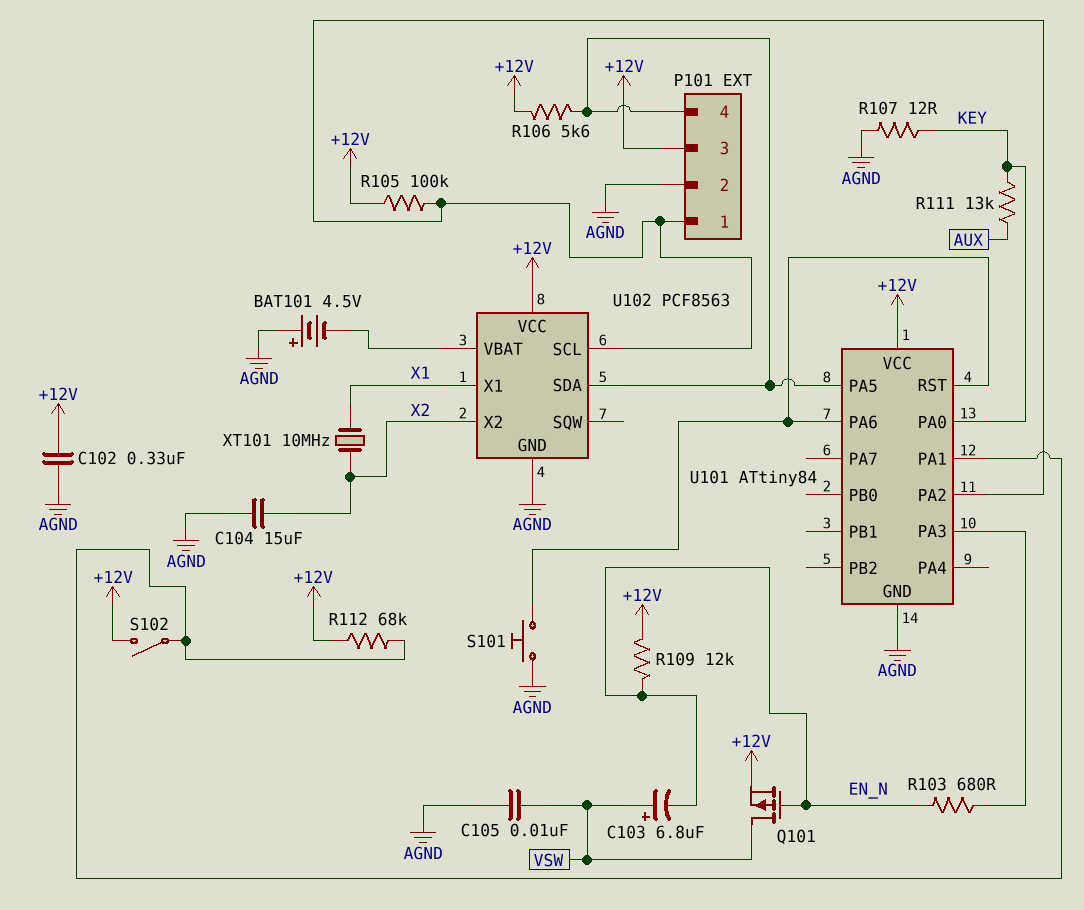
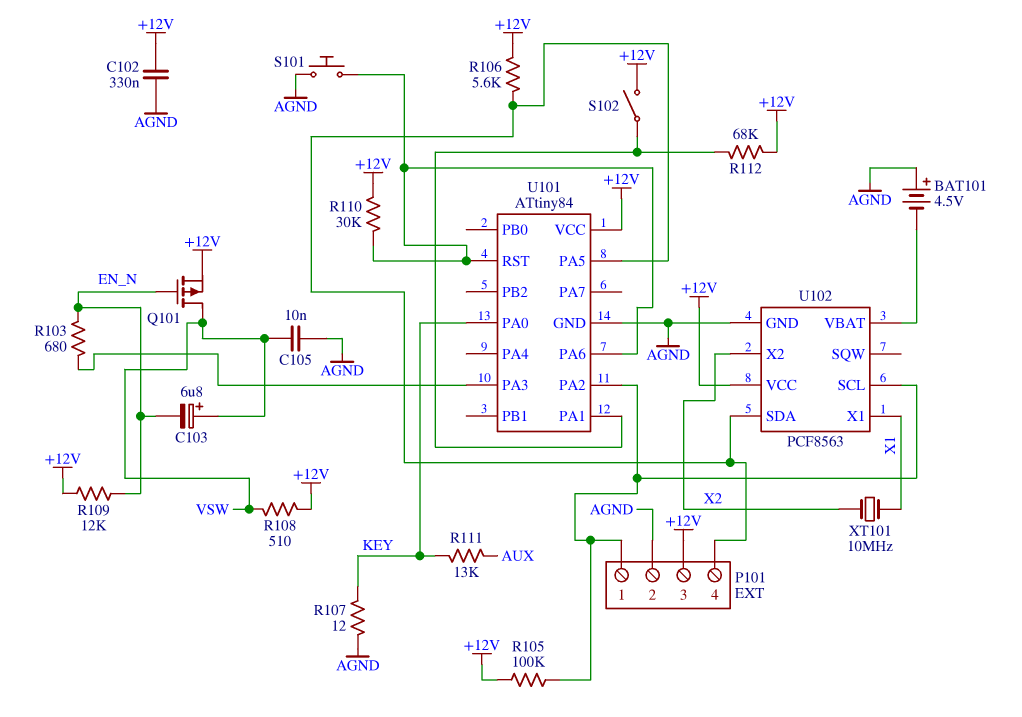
C104: 15uF (AGND, X2) -> none
R108: none -> 510 (+12V, VSW)
R110: none -> 30k (+12V, U101/PA6)

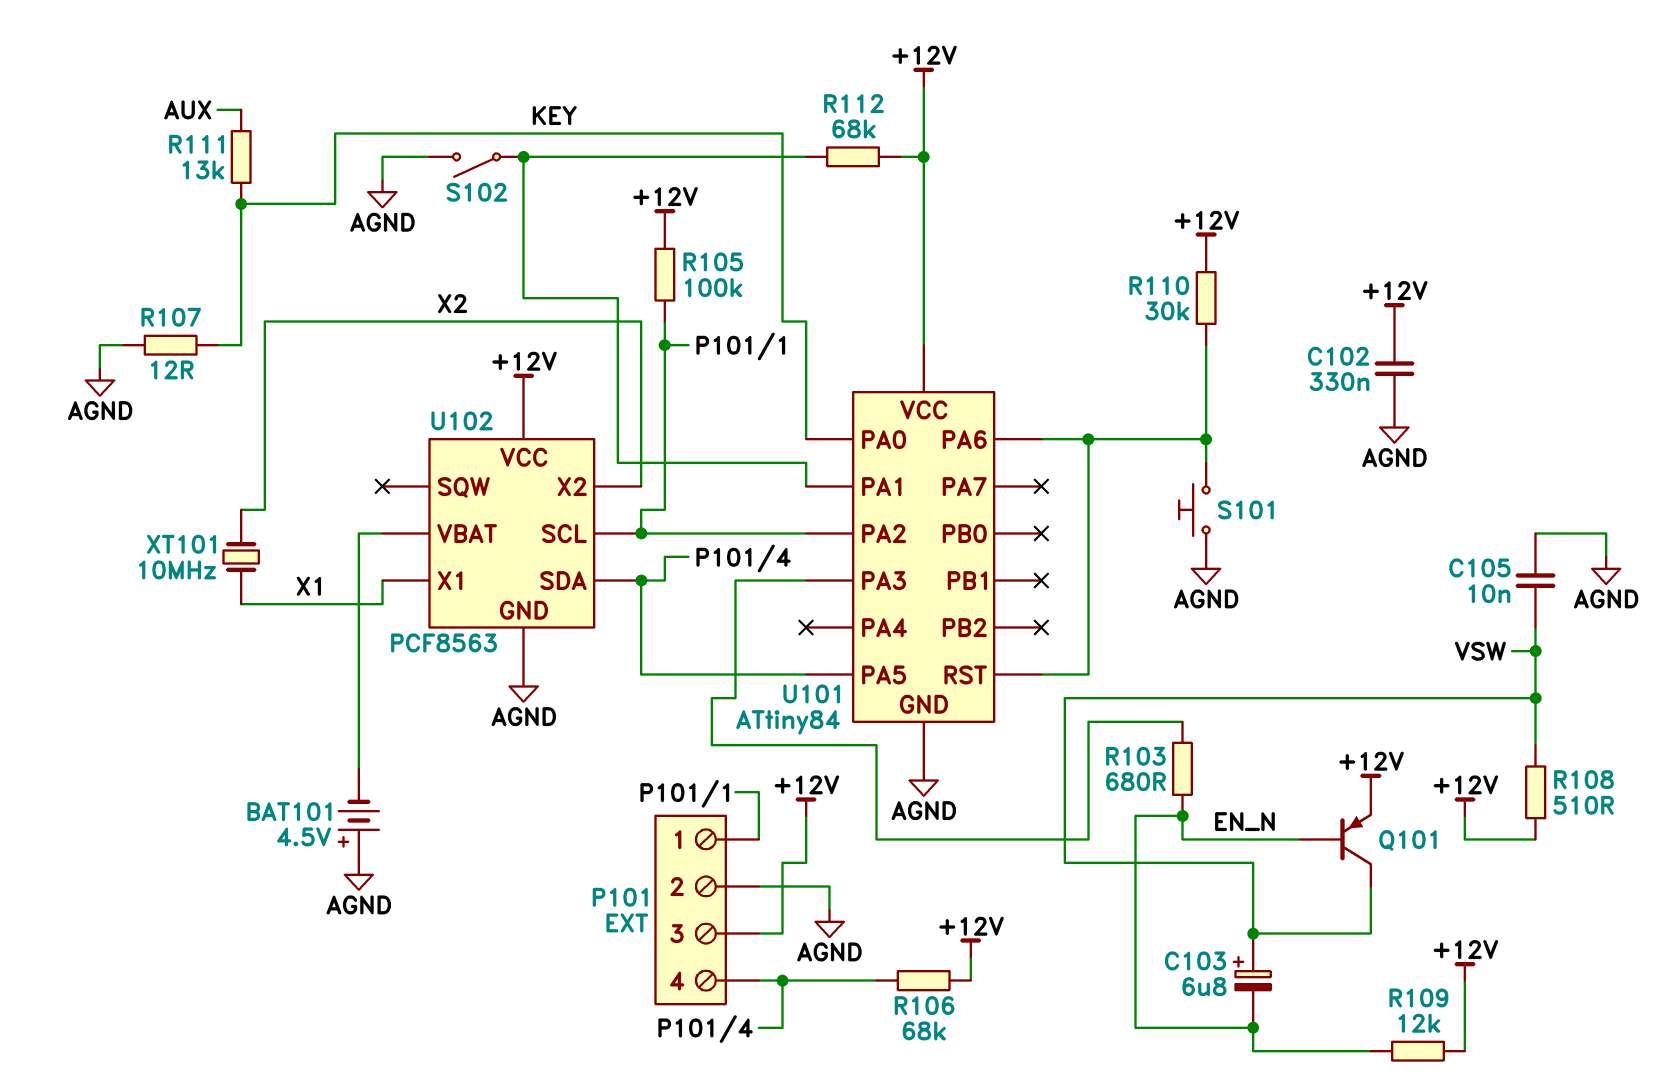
Q101: PMOS (G EN_N, D VSW, S +12V) -> PNP (B EN_N, C VSW, E +12V)
R106: 5.6k (+12V, P101/4) -> 68k (+12V, P101/4)
S102: switch (+12V, U101/PA1) -> switch (AGND, U101/PA1)

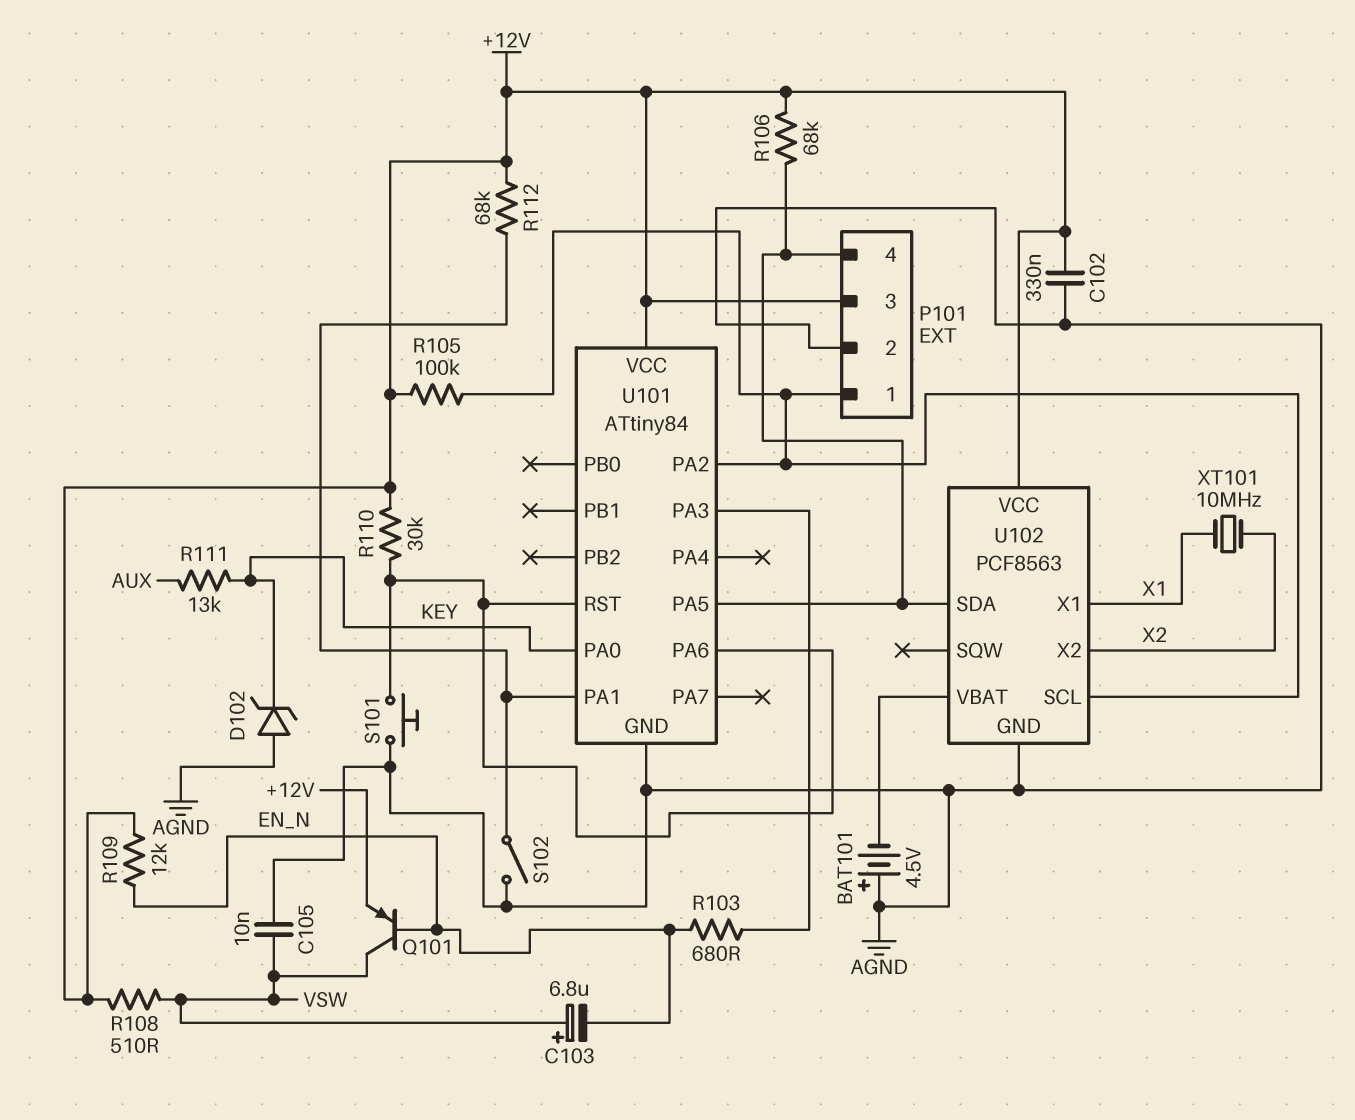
D102: none -> zener (A AGND, K KEY)
R107: 12 (AGND, KEY) -> none

